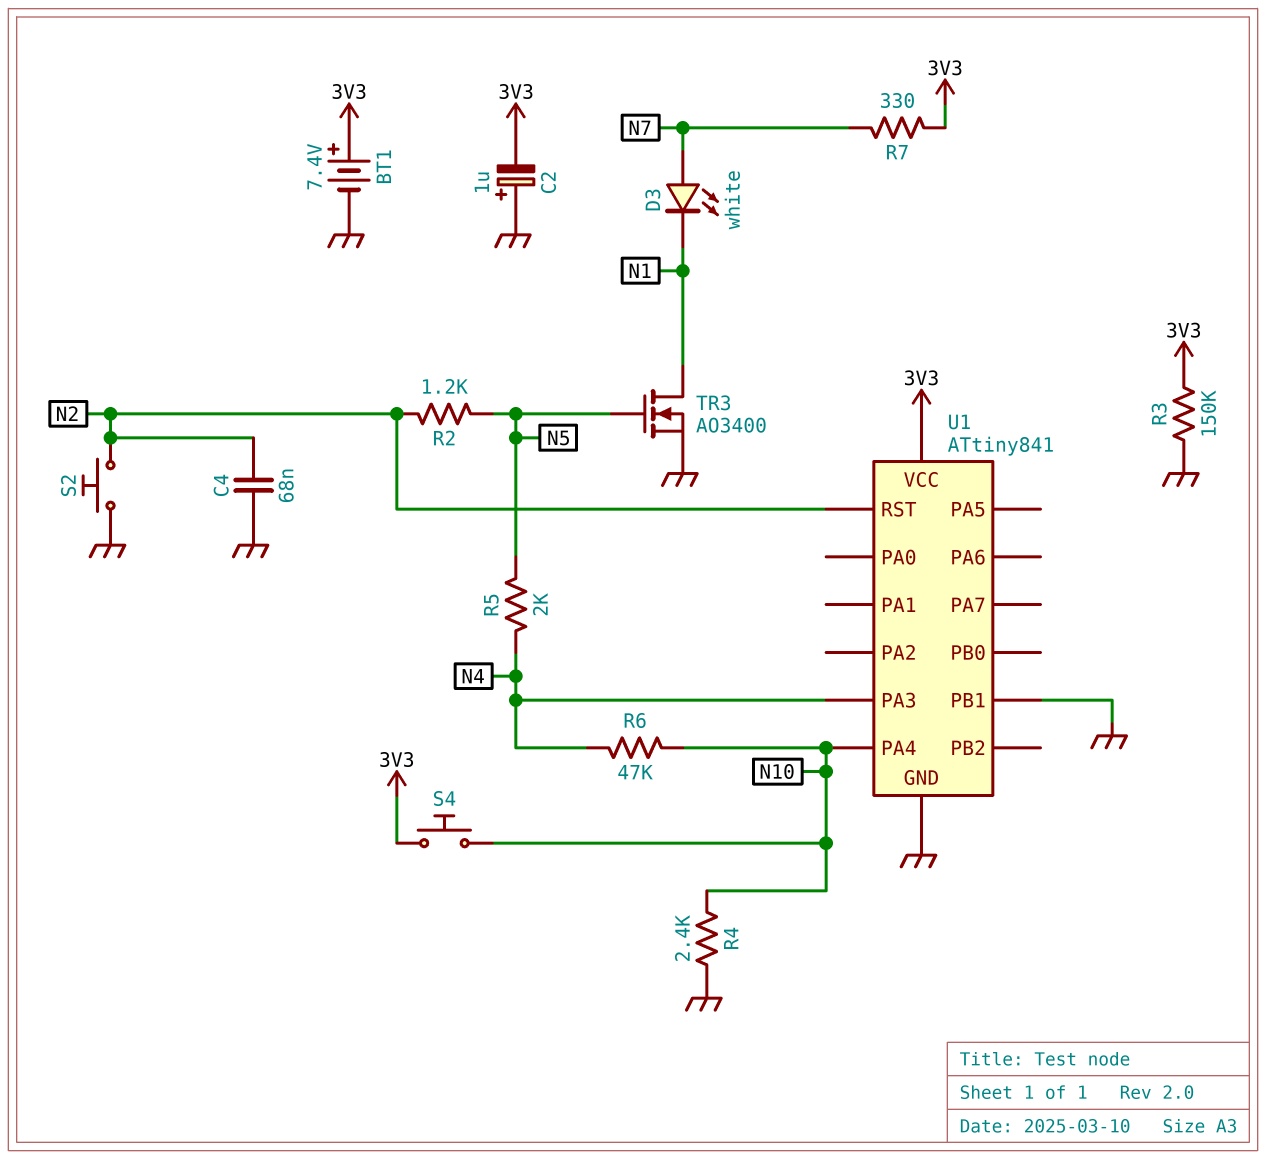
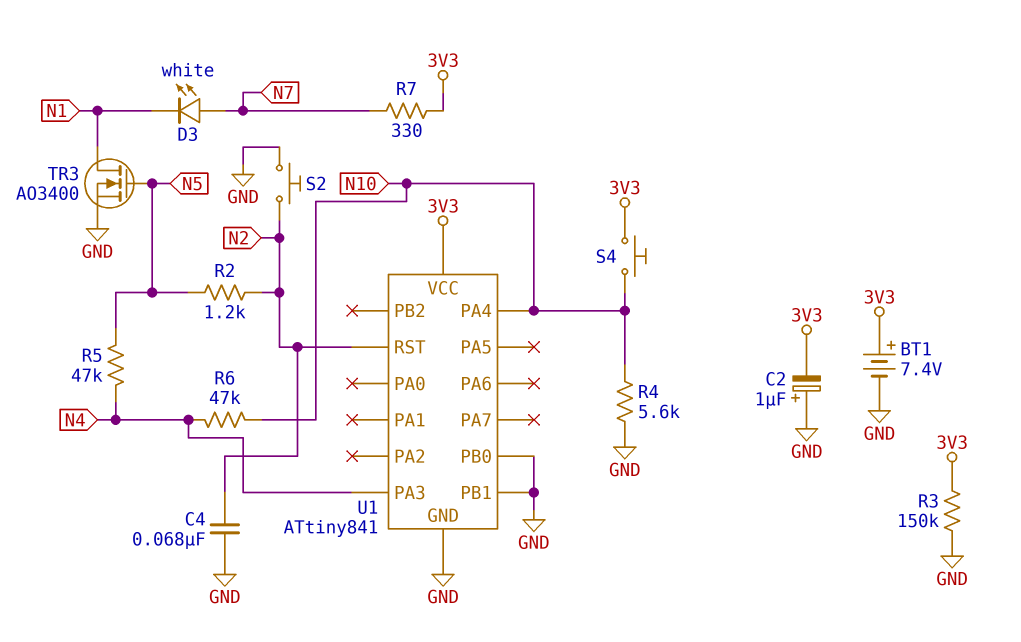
R4: 2.4k (GND, N10) -> 5.6k (GND, N10)
R5: 2k (N4, N5) -> 47k (N4, N5)
U1 pin PB0: none -> GND

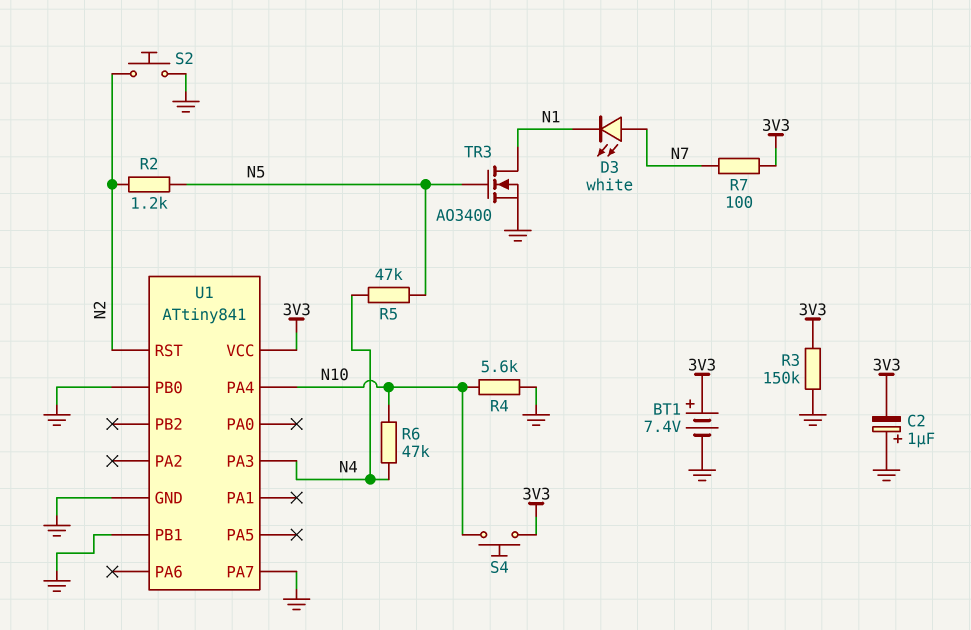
C4: 68nF (GND, N2) -> none
R7: 330 (3V3, N7) -> 100 (3V3, N7)
U1 pin PA7: none -> GND

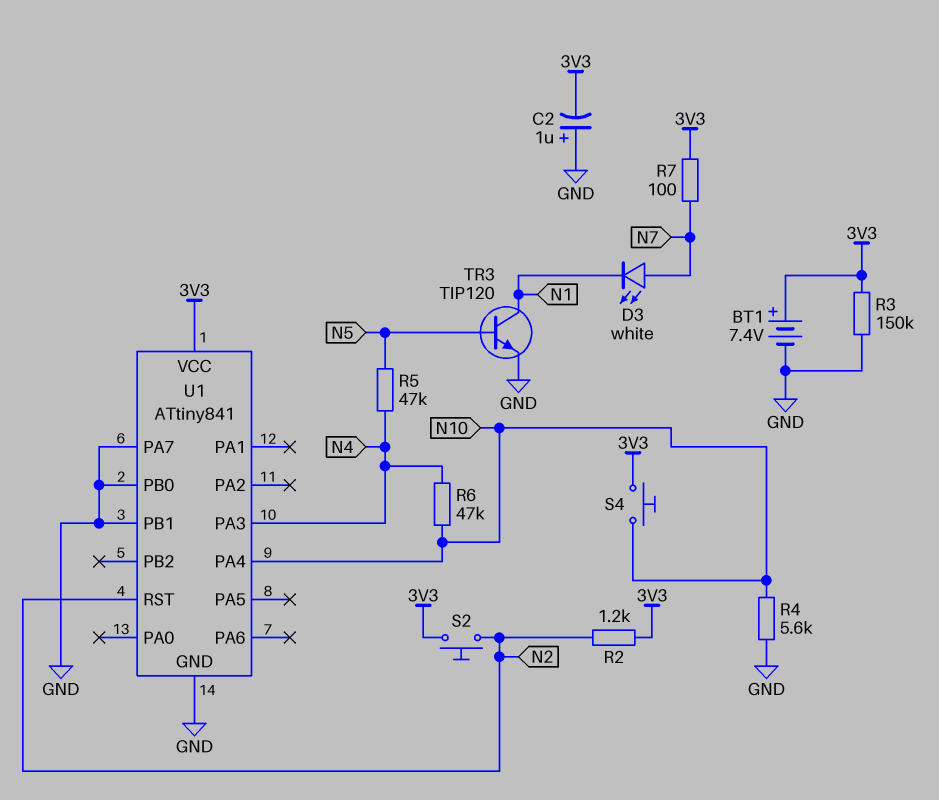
R2: 1.2k (N2, N5) -> 1.2k (3V3, N2)
S2: button (GND, N2) -> button (3V3, N2)
TR3: NMOS AO3400 (G N5, D N1, S GND) -> NPN TIP120 (B N5, C N1, E GND)

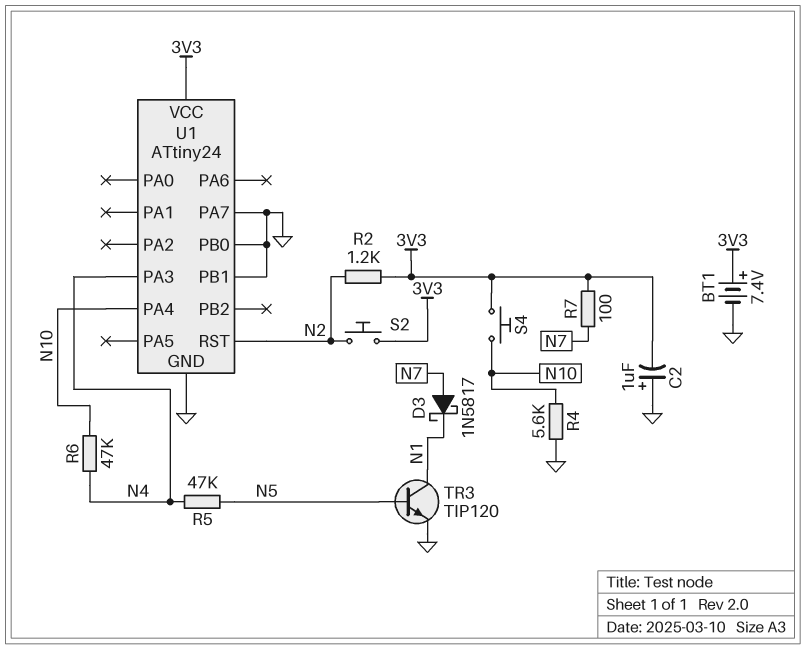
D3: LED white (A N7, K N1) -> schottky 1N5817 (A N7, K N1)
R3: 150k (3V3, GND) -> none
U1: ATtiny841 -> ATtiny24

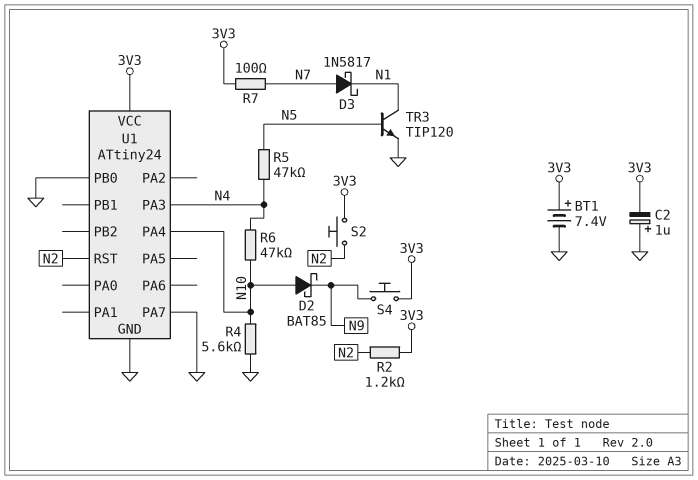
D2: none -> schottky BAT85 (A N10, K N9)
S4: button (3V3, N10) -> button (3V3, N9)
U1 pin PB1: GND -> none

